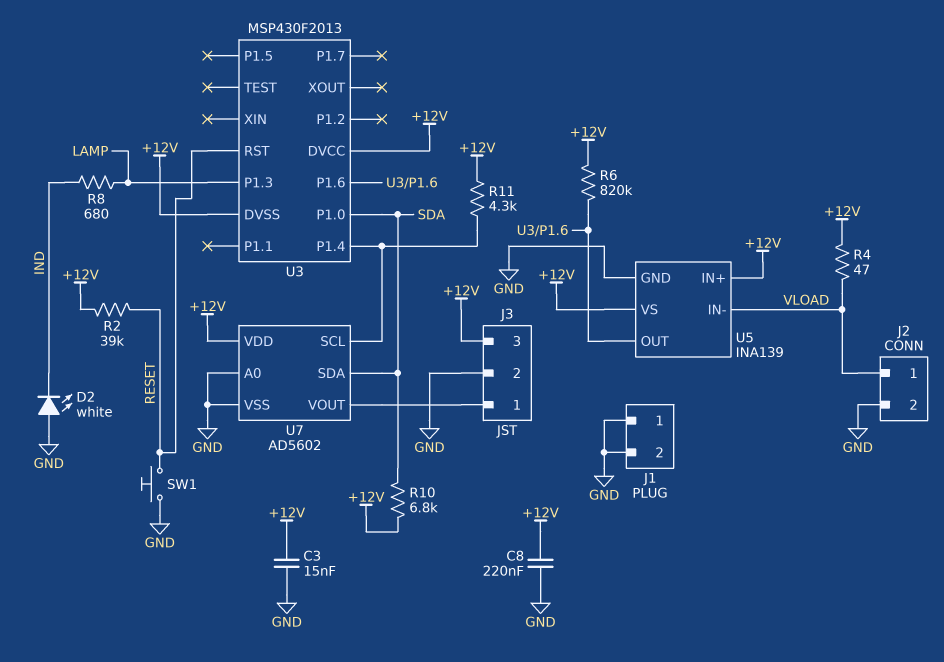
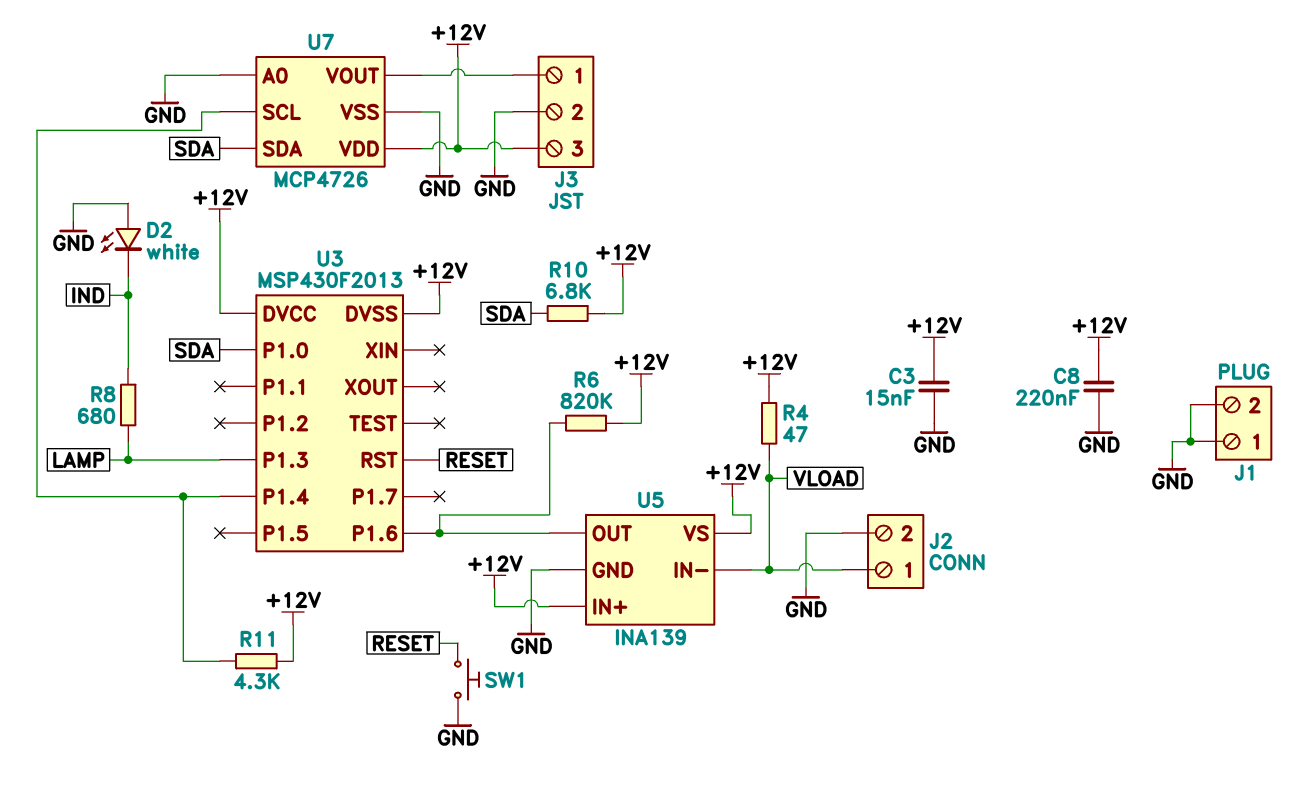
R2: 39k (+12V, RESET) -> none
U7: AD5602 -> MCP4726

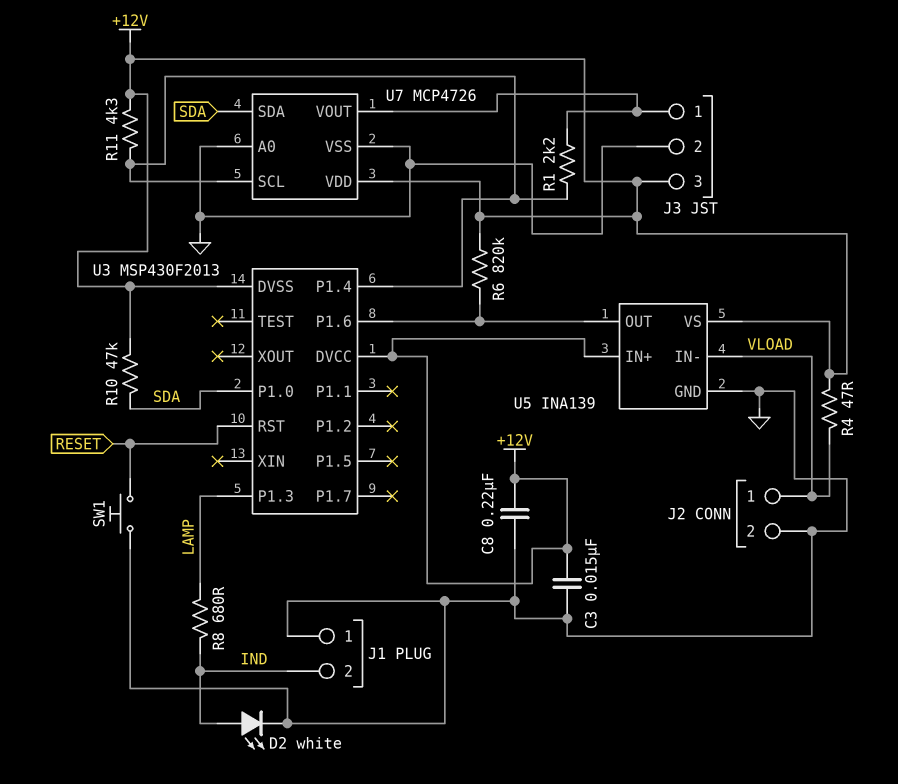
D2: LED white (A GND, K IND) -> LED white (A IND, K GND)
J1 pin 2: GND -> IND
R1: none -> 2.2k (J3/1, U3/P1.4)
R10: 6.8k (+12V, SDA) -> 47k (+12V, SDA)

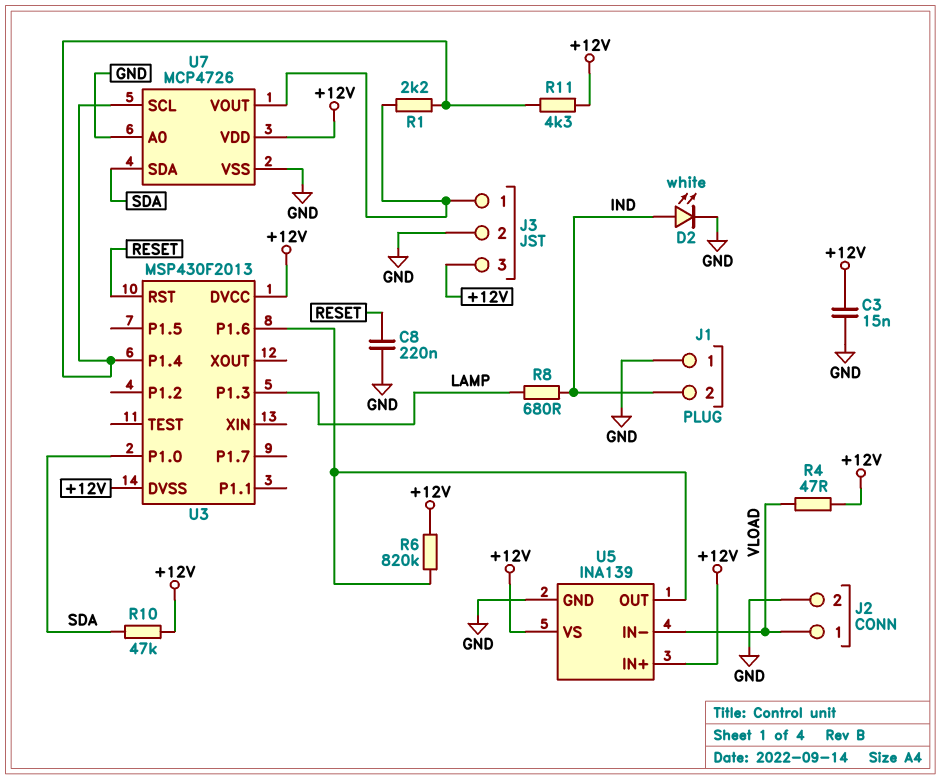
C8: 220nF (+12V, GND) -> 220nF (GND, RESET)
SW1: button (GND, RESET) -> none

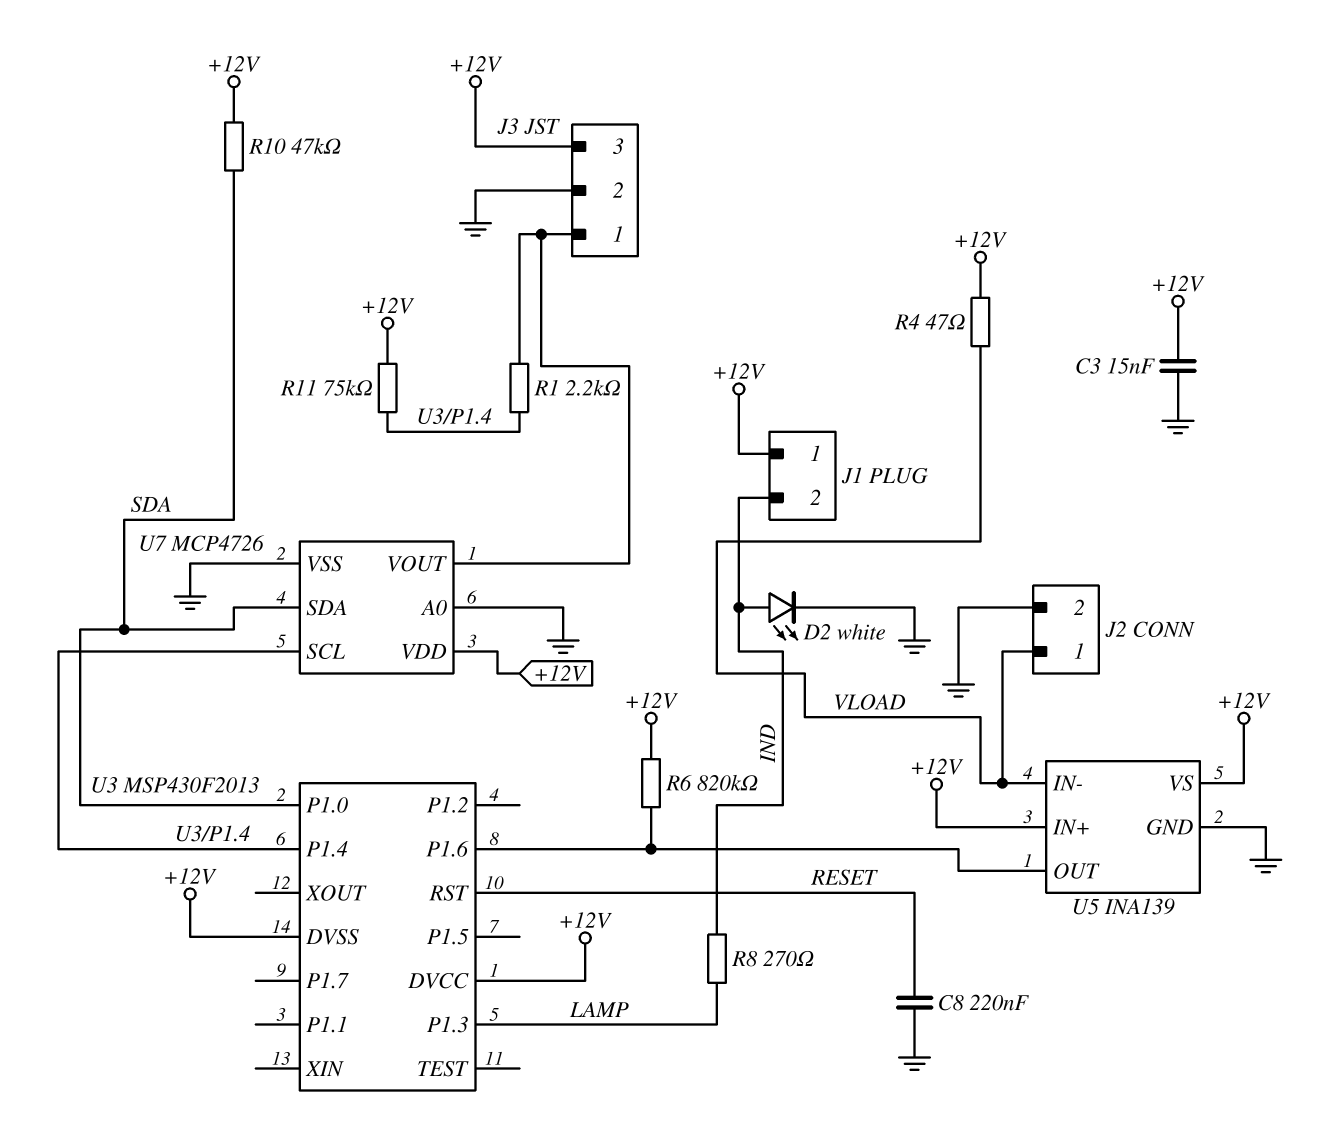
J1 pin 1: GND -> +12V
R8: 680 (IND, LAMP) -> 270 (IND, LAMP)
R11: 4.3k (+12V, U3/P1.4) -> 75k (+12V, U3/P1.4)

